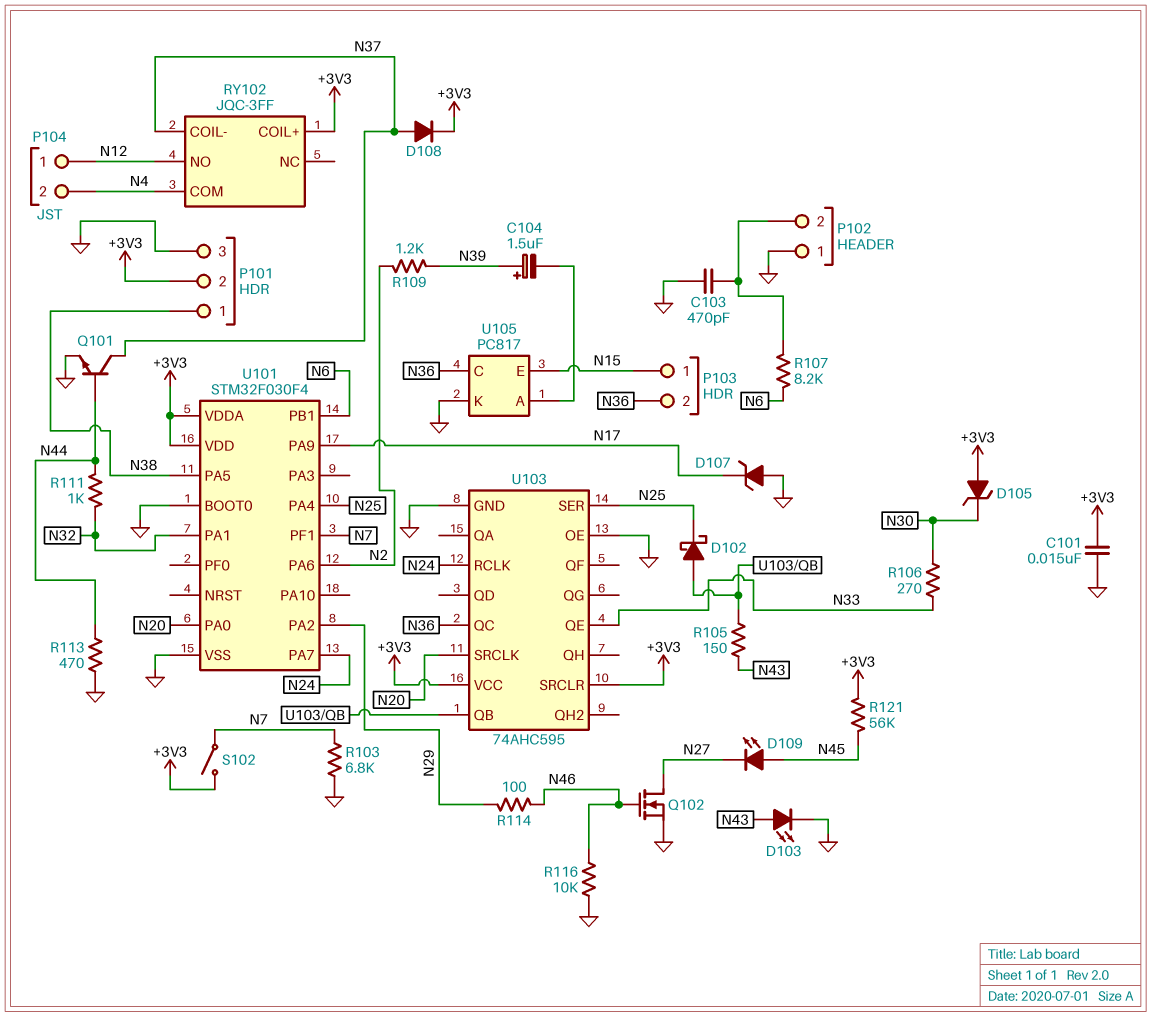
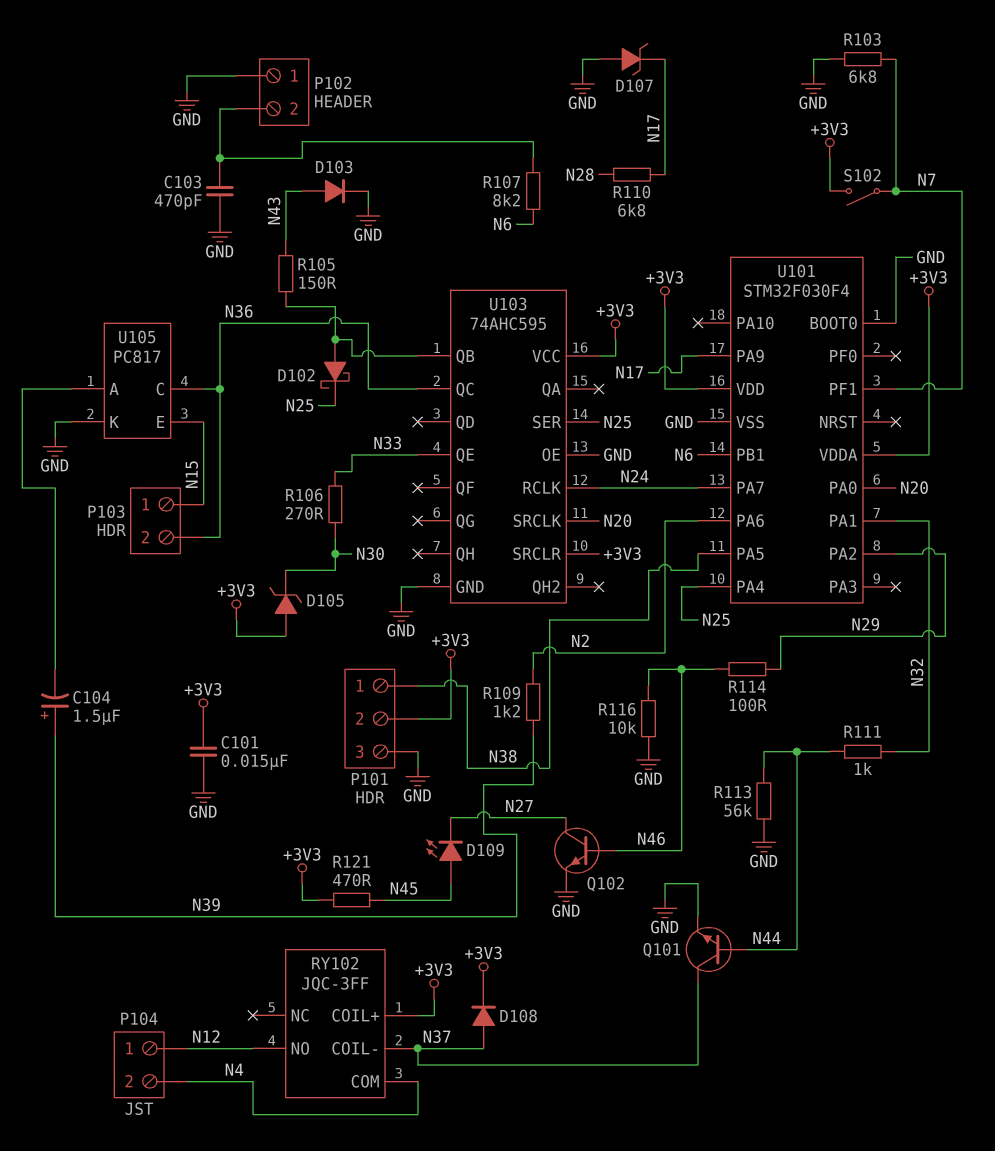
D103: LED (A N43, K GND) -> diode (A N43, K GND)
Q102: NMOS (G N46, D N27, S GND) -> NPN (B N46, C N27, E GND)
R110: none -> 6.8k (N17, N28)
R113: 470 (GND, N44) -> 56k (GND, N44)
R121: 56k (+3V3, N45) -> 470 (+3V3, N45)

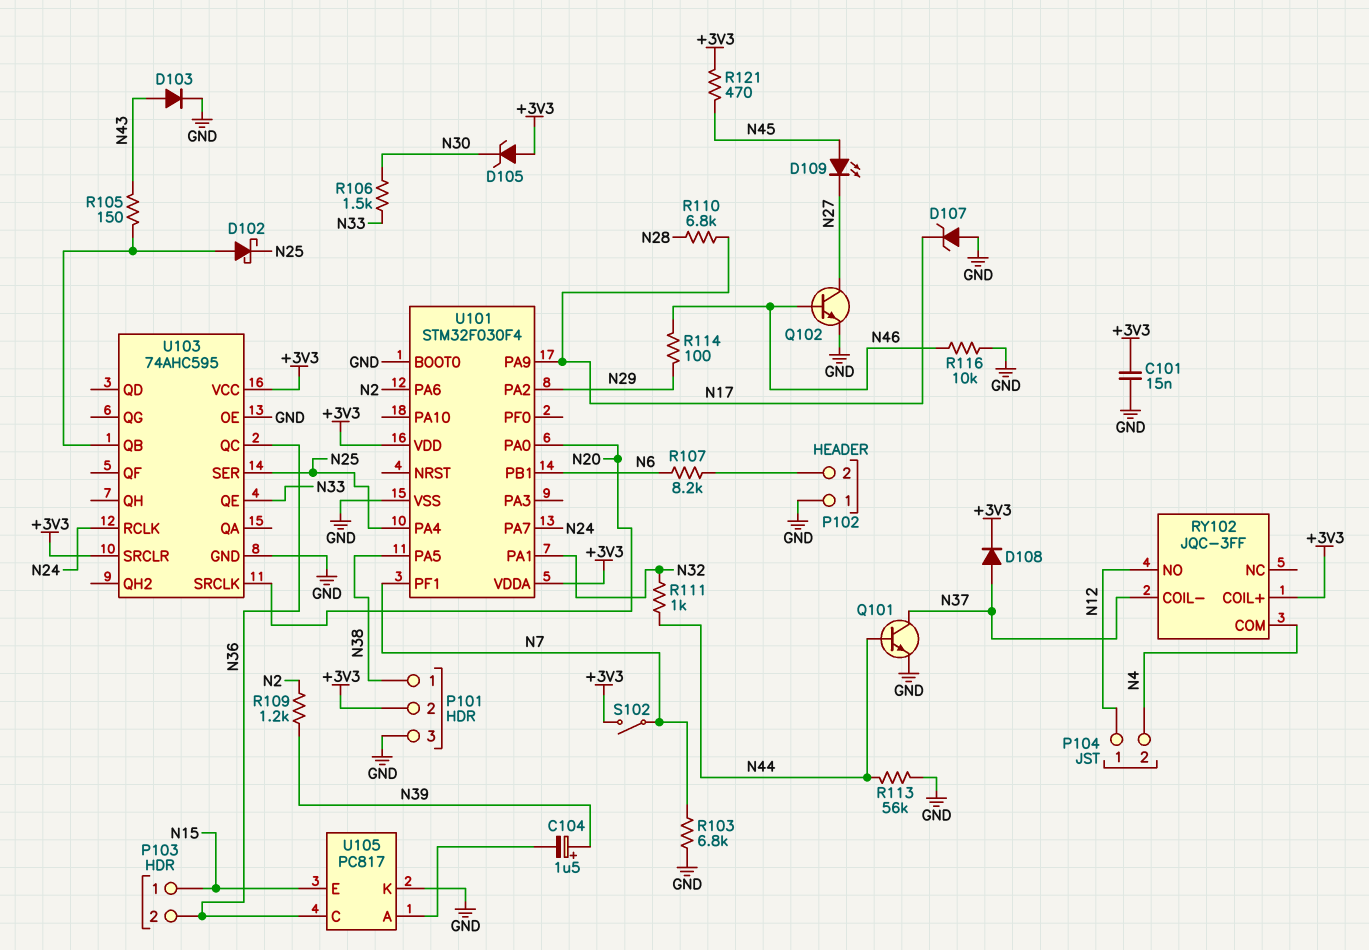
C103: 470pF (GND, P102/2) -> none
R106: 270 (N30, N33) -> 1.5k (N30, N33)

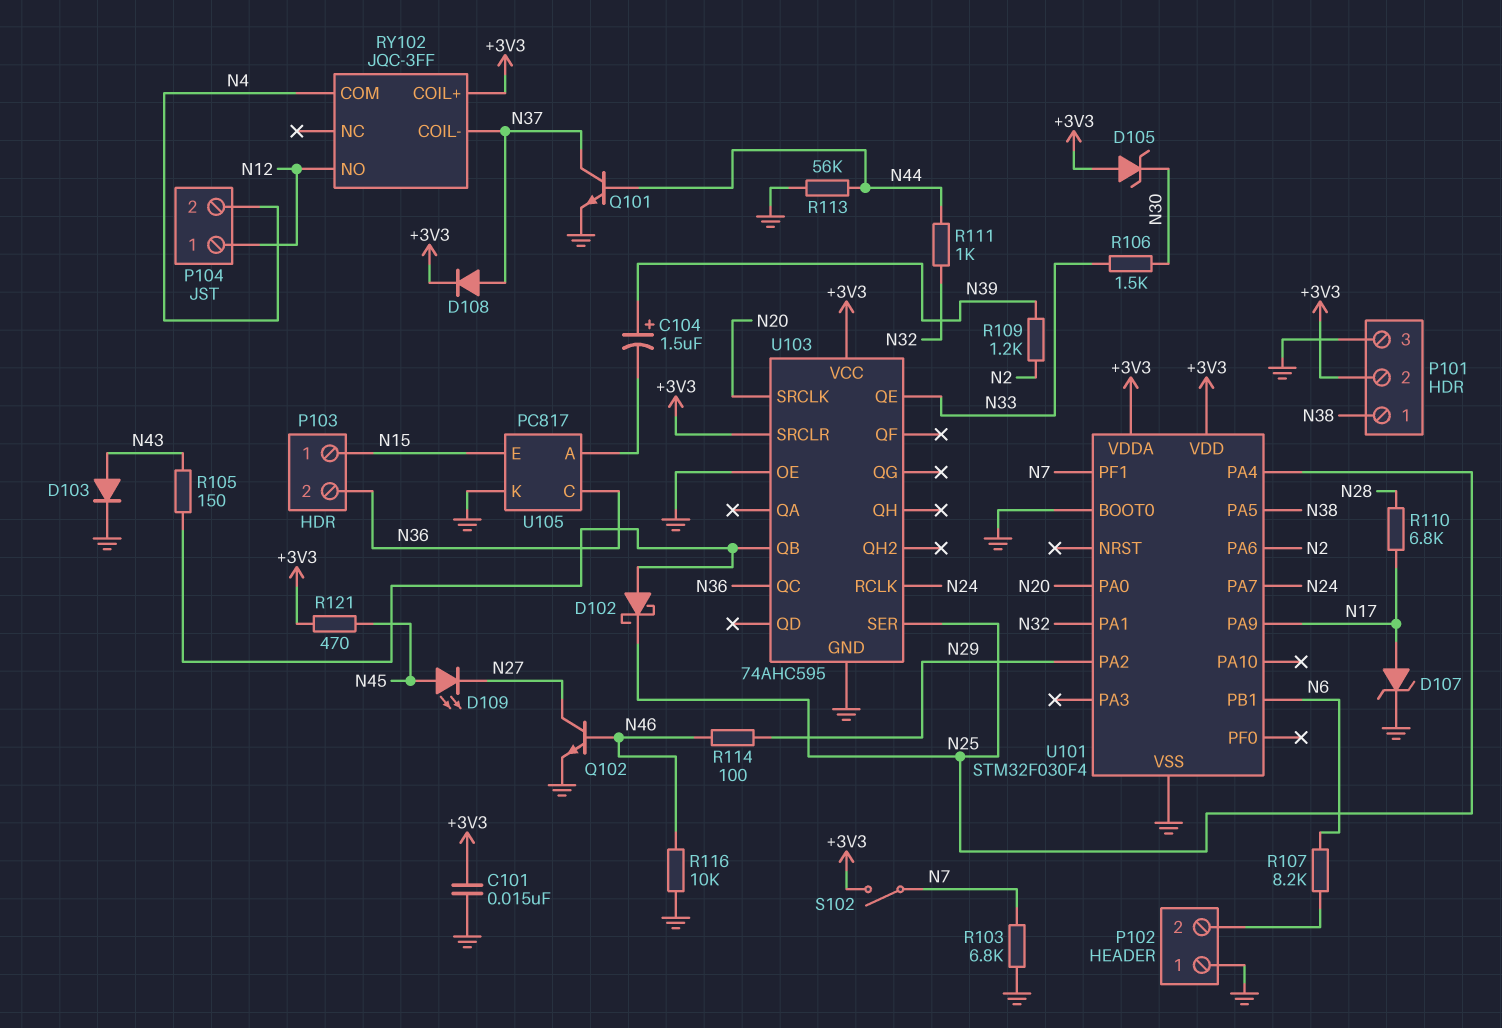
D107: zener (A GND, K N17) -> zener (A N17, K GND)

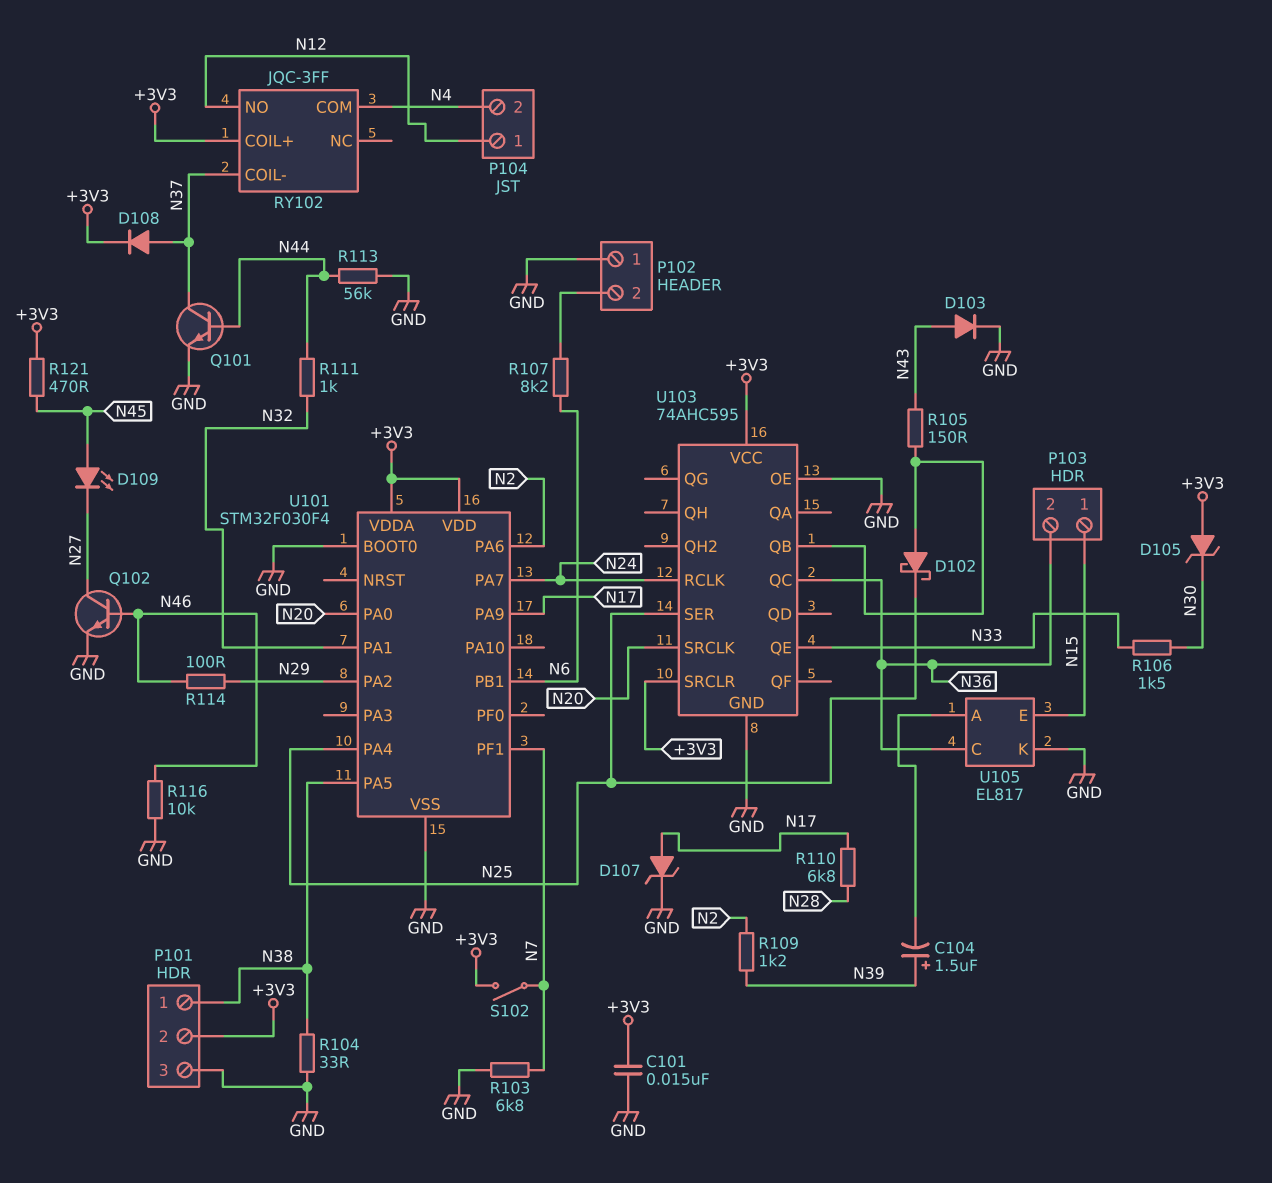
R104: none -> 33 (GND, N38)
U105: PC817 -> EL817

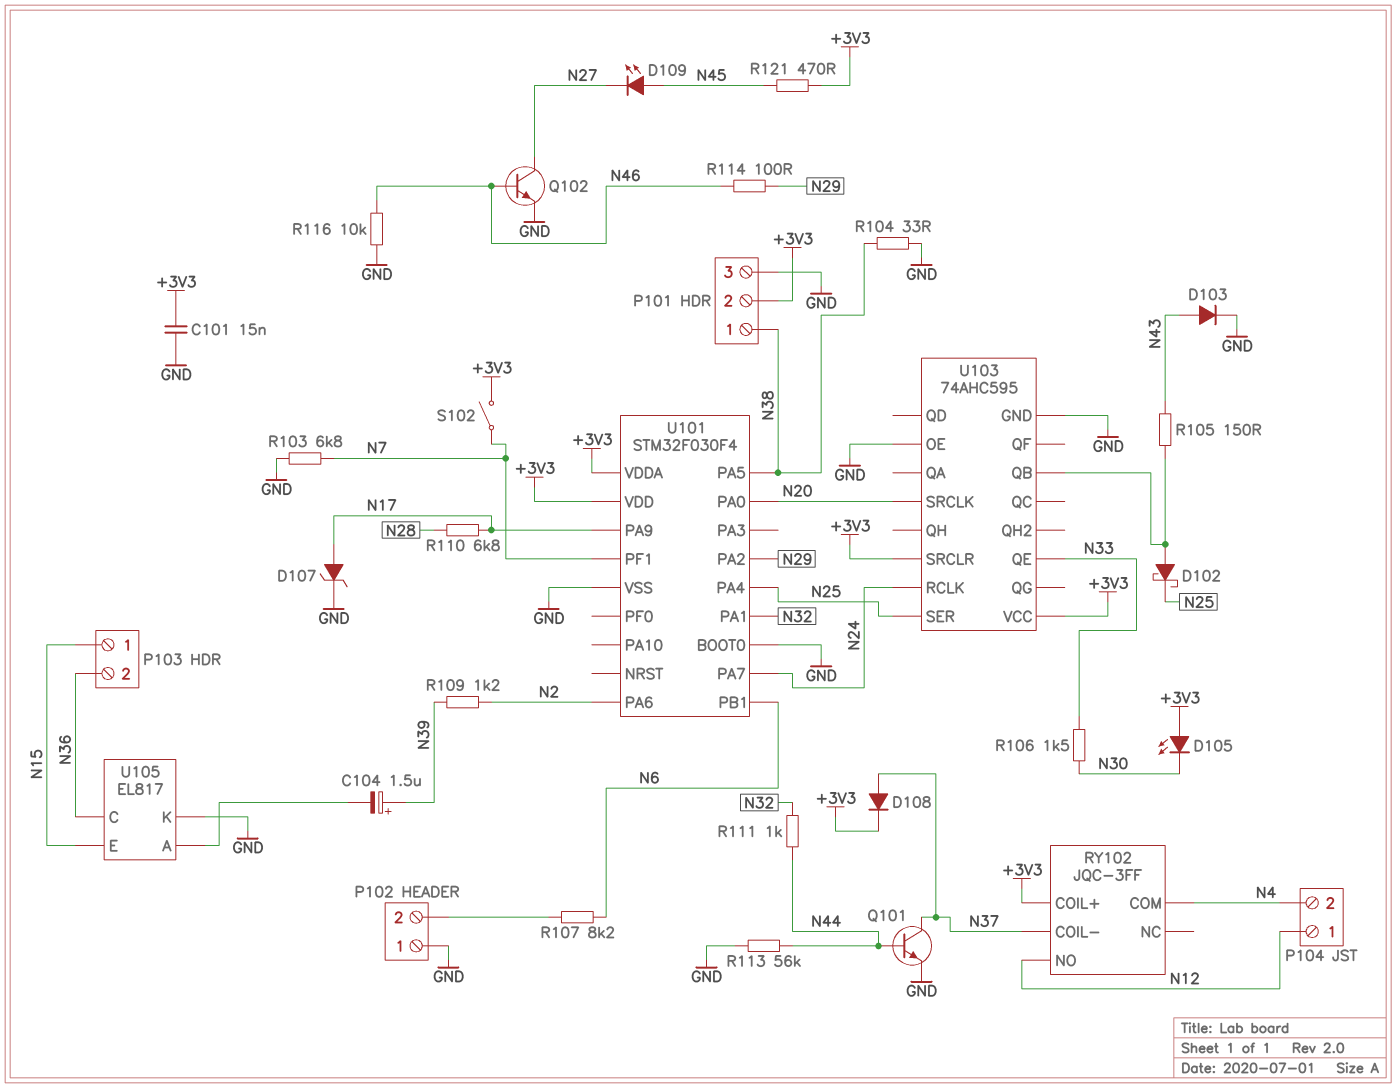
D105: zener (A +3V3, K N30) -> LED (A +3V3, K N30)
U103 pin QC: N36 -> none

